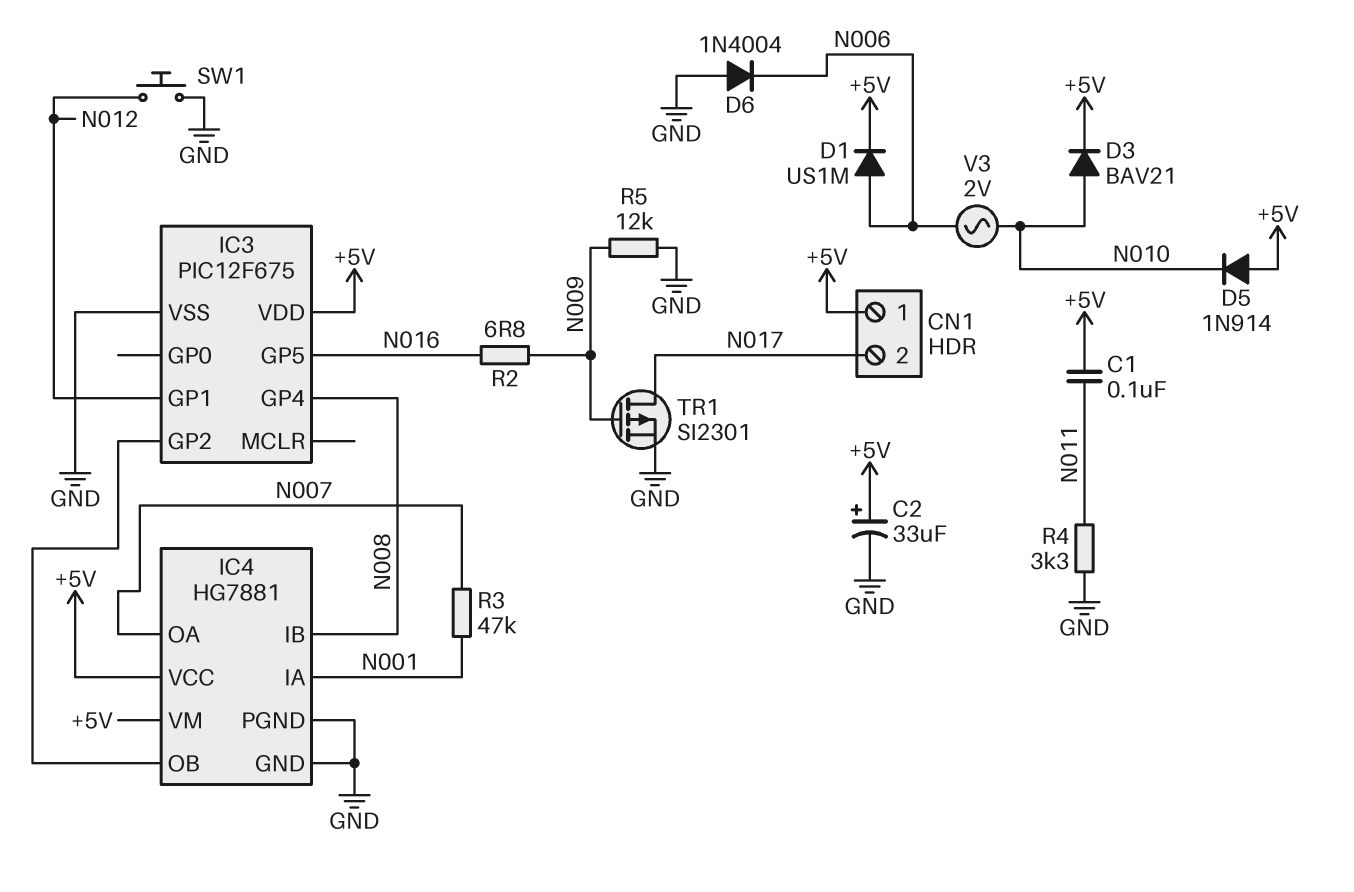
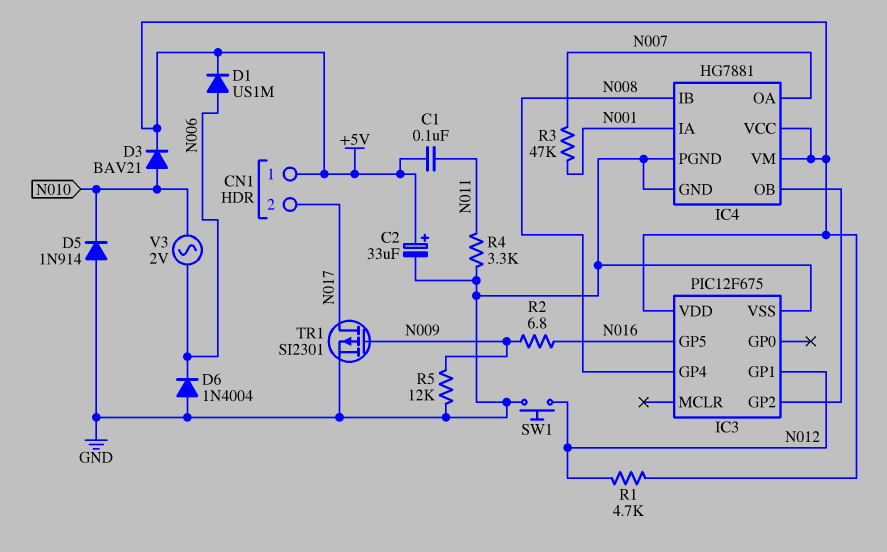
D5: diode 1N914 (A +5V, K N010) -> diode 1N914 (A GND, K N010)
R1: none -> 4.7k (+5V, N012)

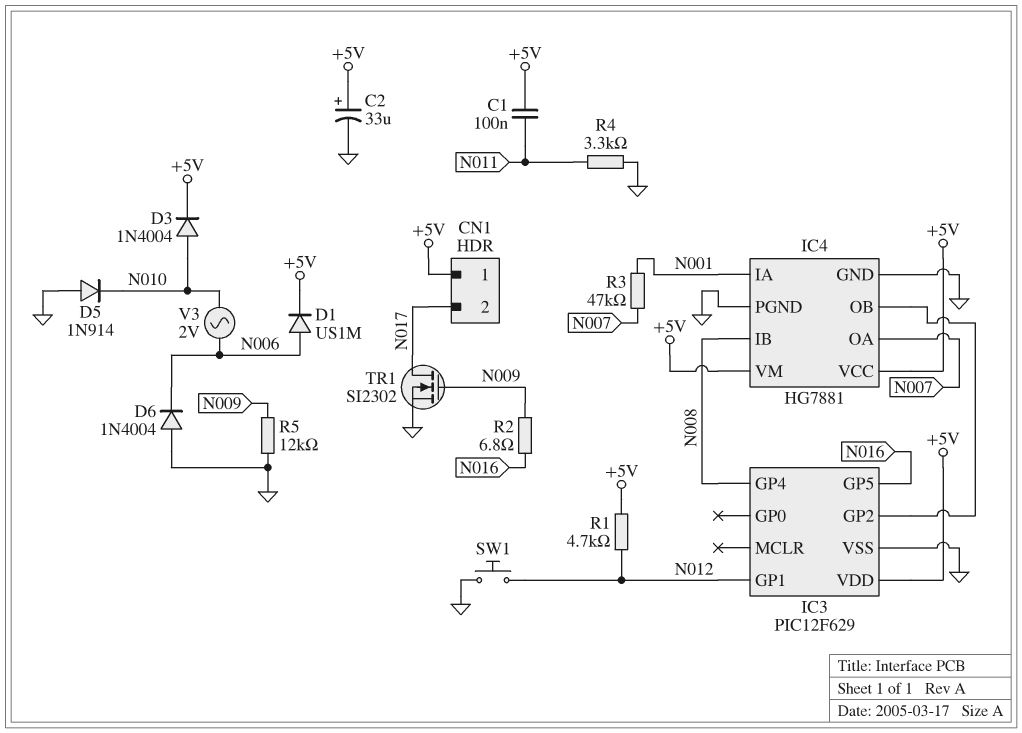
D3: diode BAV21 (A N010, K +5V) -> diode 1N4004 (A N010, K +5V)
IC3: PIC12F675 -> PIC12F629
TR1: PMOS SI2301 (G N009, D N017, S GND) -> NMOS SI2302 (G N009, D N017, S GND)

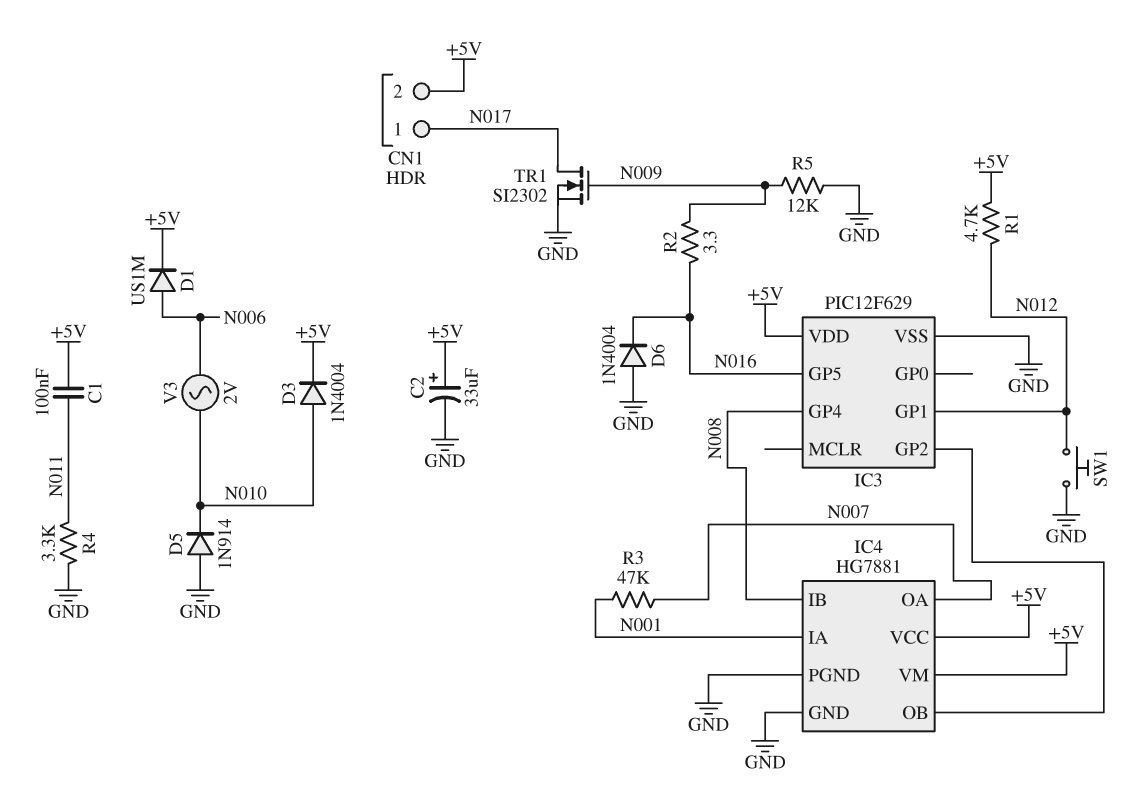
CN1 pin 1: +5V -> N017
CN1 pin 2: N017 -> +5V
D6: diode 1N4004 (A GND, K N006) -> diode 1N4004 (A GND, K N016)
R2: 6.8 (N009, N016) -> 3.3 (N009, N016)

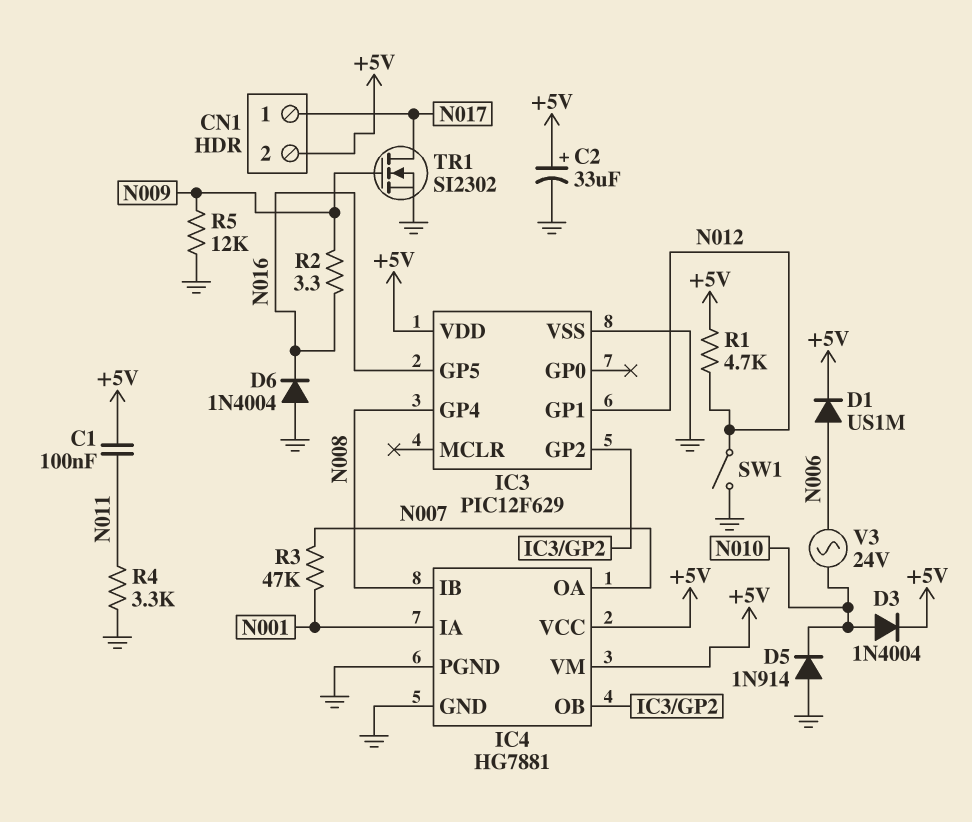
SW1: button (GND, N012) -> switch (GND, N012)
V3: AC 2V (N006, N010) -> AC 24V (N006, N010)

